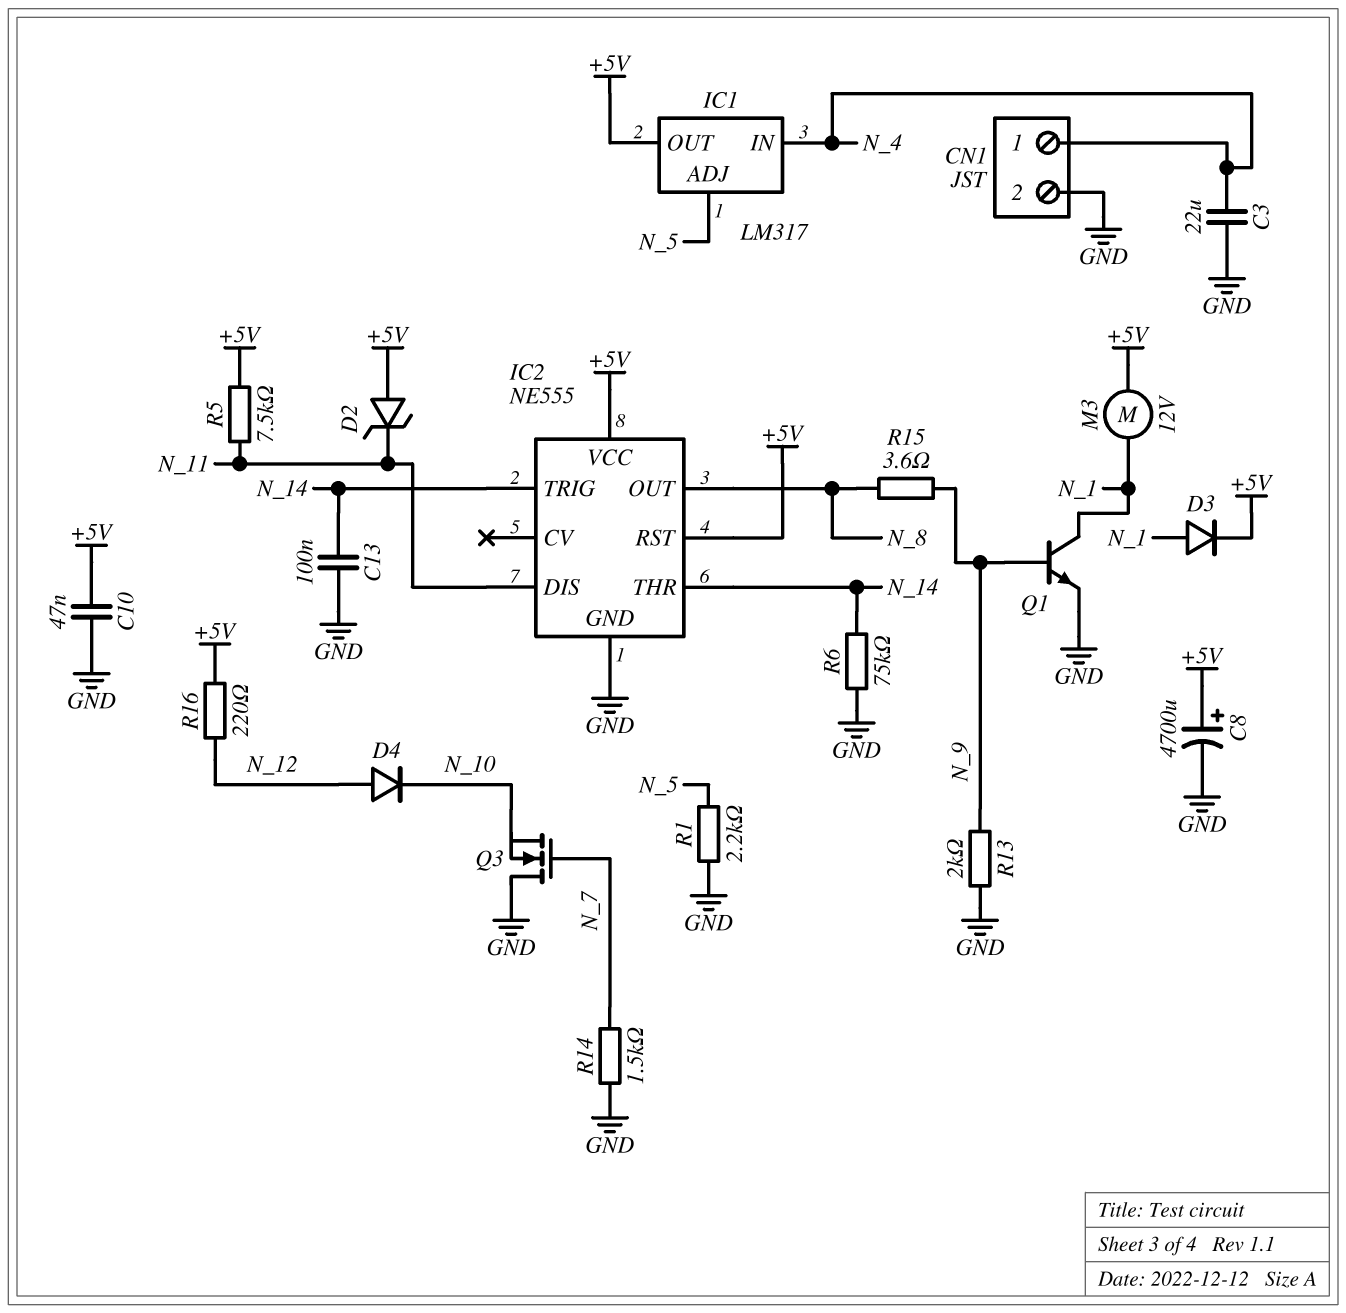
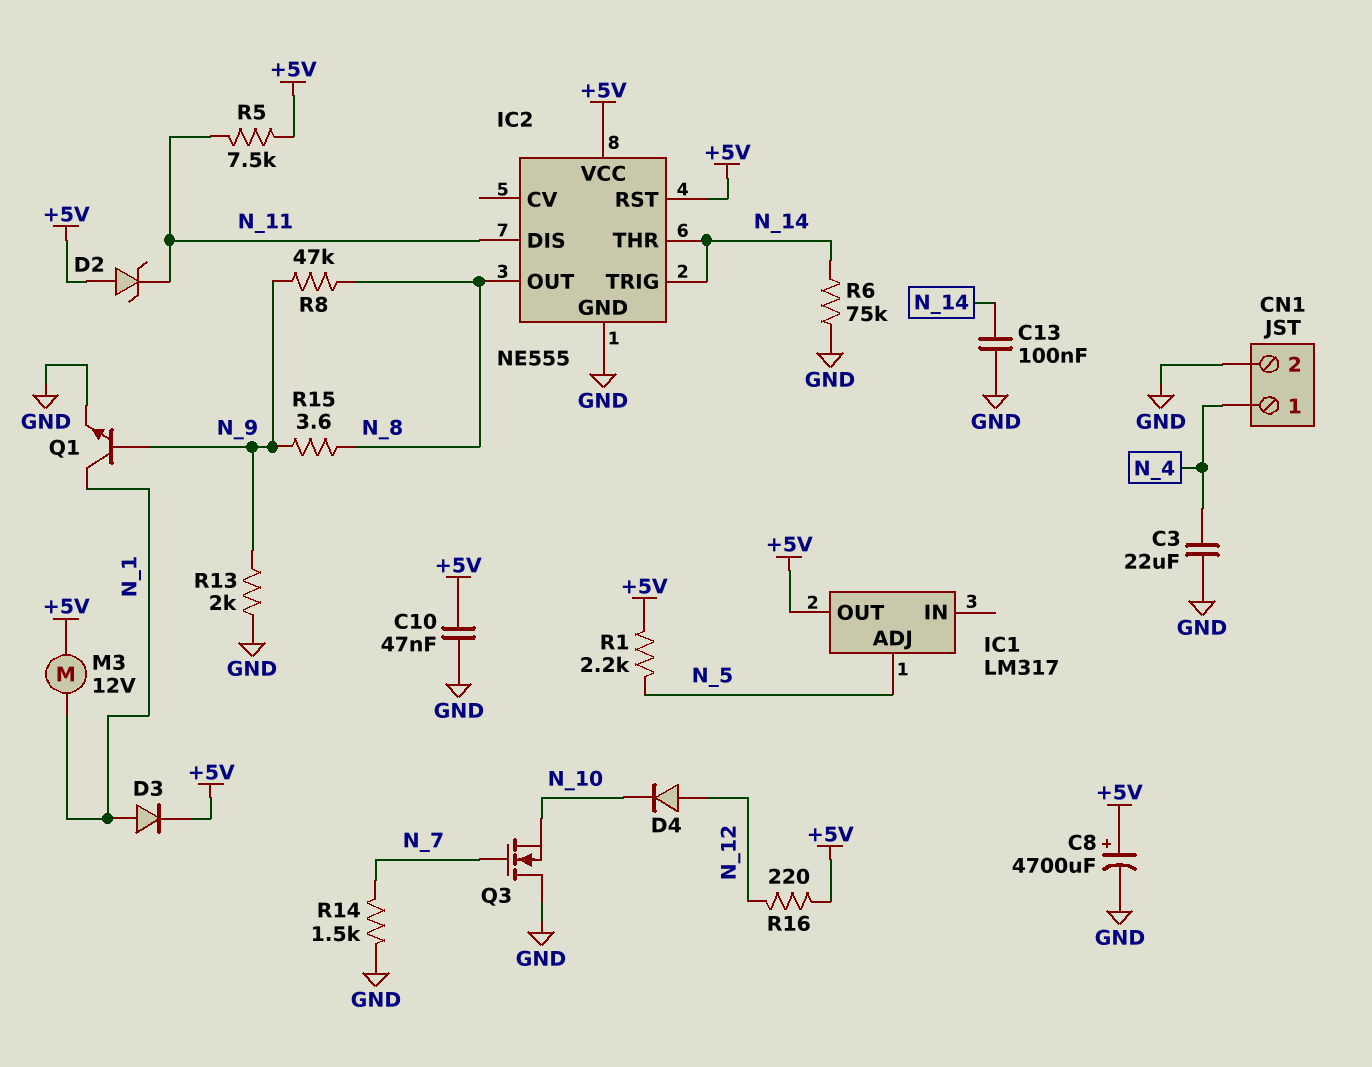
IC1 pin IN: N_4 -> none
R1: 2.2k (GND, N_5) -> 2.2k (+5V, N_5)
R8: none -> 47k (N_8, N_9)

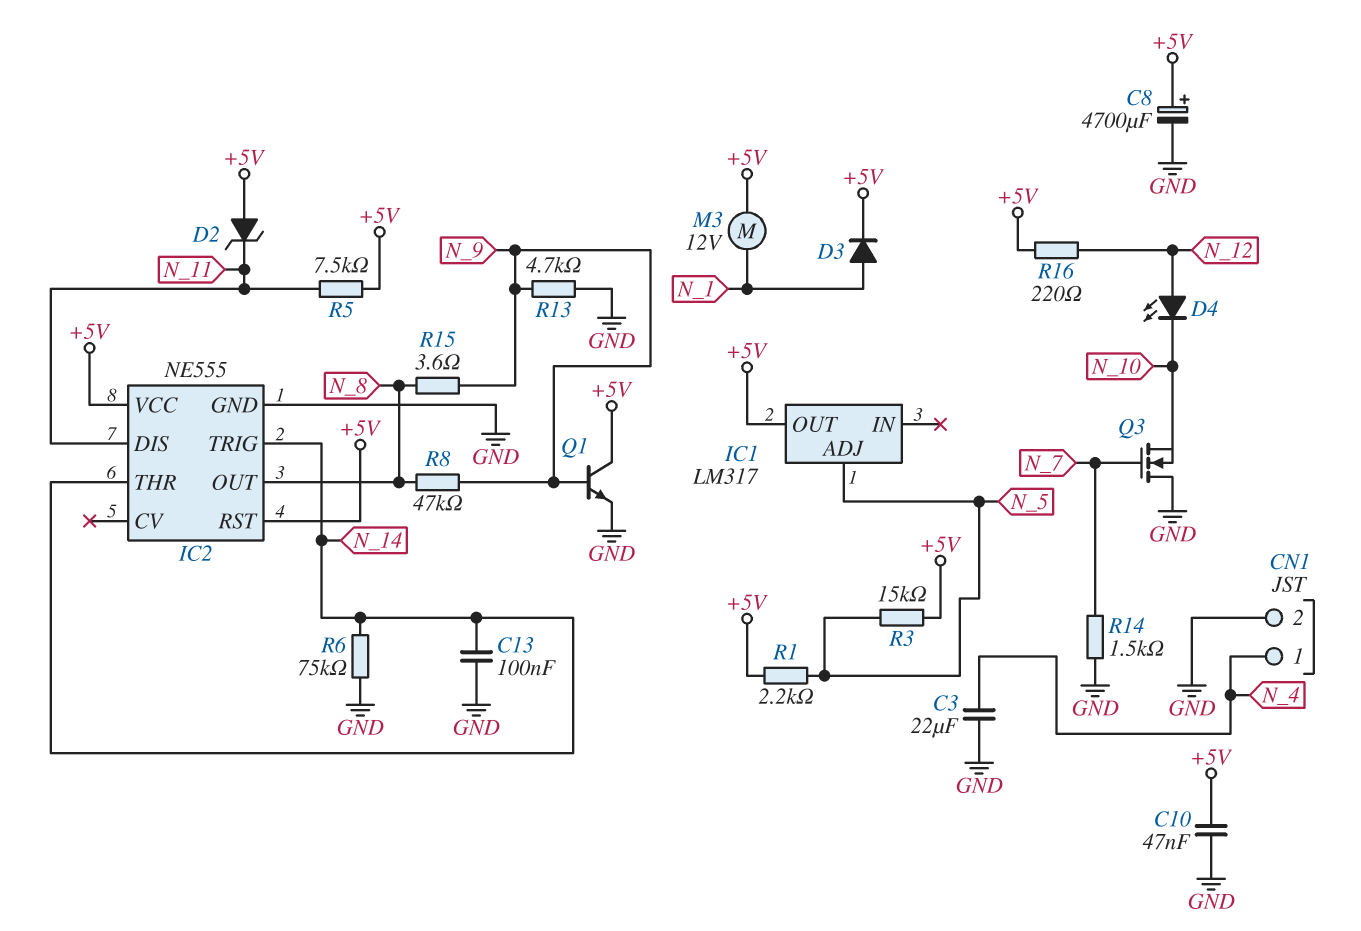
D4: diode (A N_12, K N_10) -> LED (A N_12, K N_10)
Q1: NPN (B N_9, C N_1, E GND) -> NPN (B N_9, C +5V, E GND)
R3: none -> 15k (+5V, N_5)
R13: 2k (GND, N_9) -> 4.7k (GND, N_9)

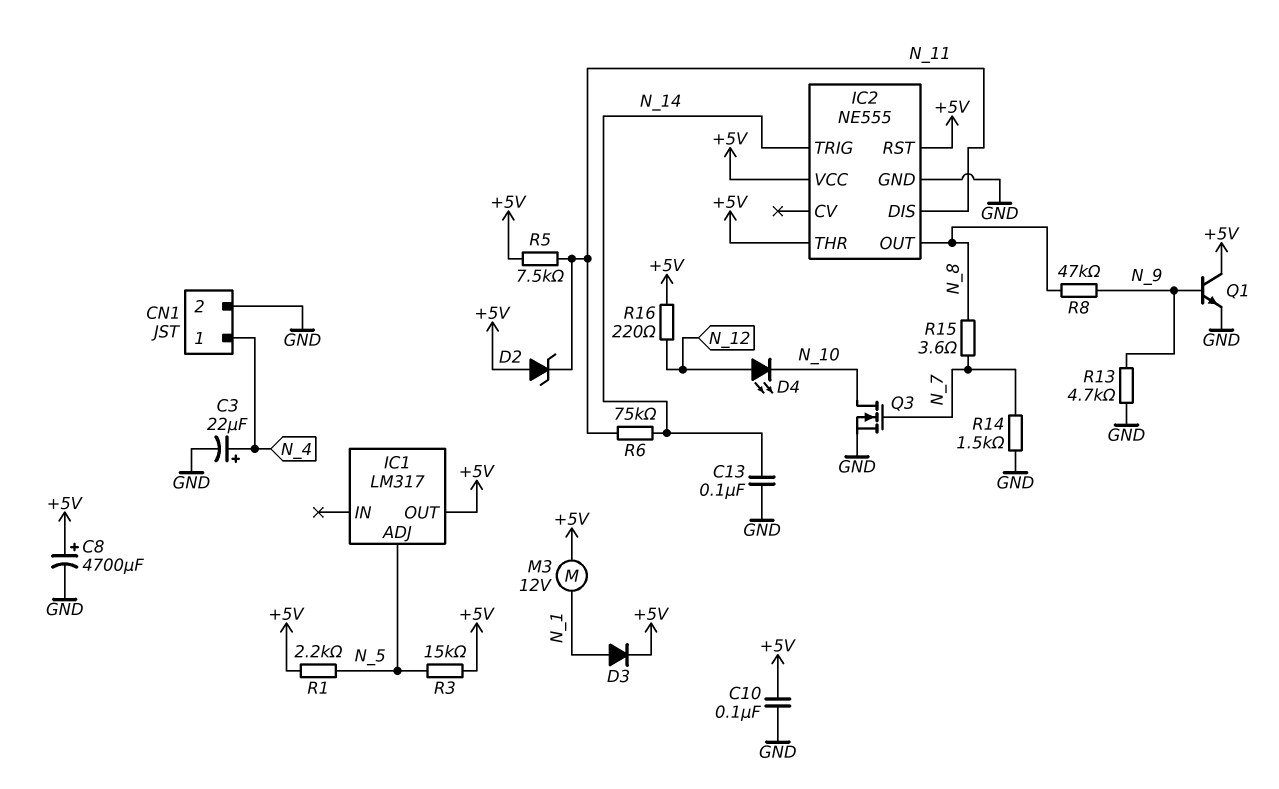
C3: 22uF (GND, N_4) -> 22uF (plus N_4, minus GND)
C10: 47nF (+5V, GND) -> 100nF (+5V, GND)
IC2 pin THR: N_14 -> +5V
Q3: NMOS (G N_7, D GND, S N_10) -> NMOS (G N_7, D N_10, S GND)
R6: 75k (GND, N_14) -> 75k (N_11, N_14)
R15: 3.6 (N_8, N_9) -> 3.6 (N_7, N_8)

